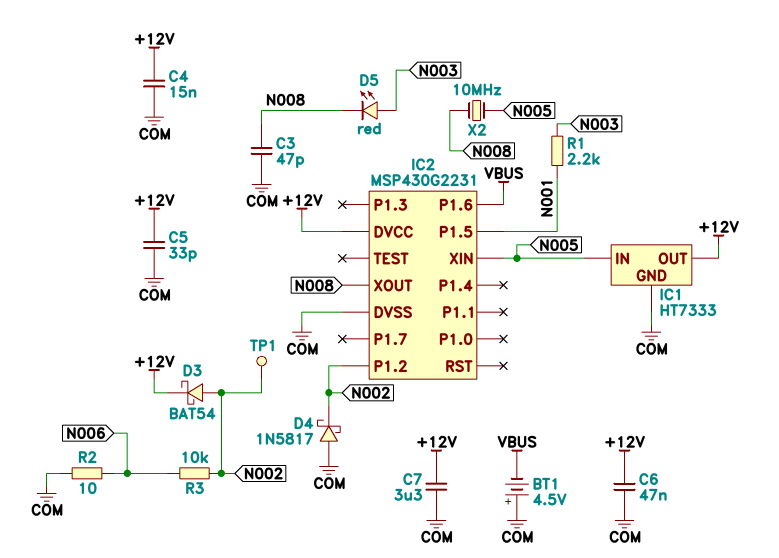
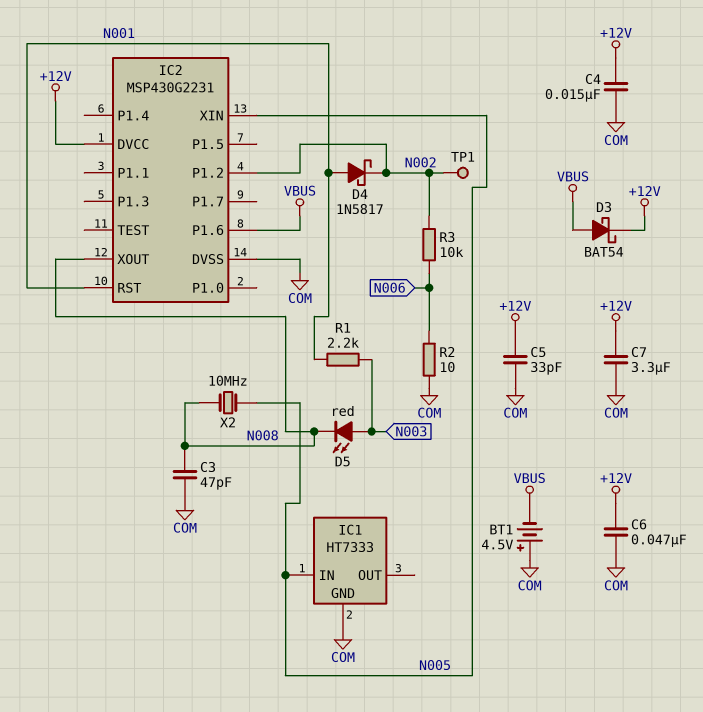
D3: schottky BAT54 (A N002, K +12V) -> schottky BAT54 (A VBUS, K +12V)
D4: schottky 1N5817 (A COM, K N002) -> schottky 1N5817 (A N001, K N002)
IC1 pin OUT: +12V -> none
IC2 pin P1.5: N001 -> none
IC2 pin RST: none -> N001

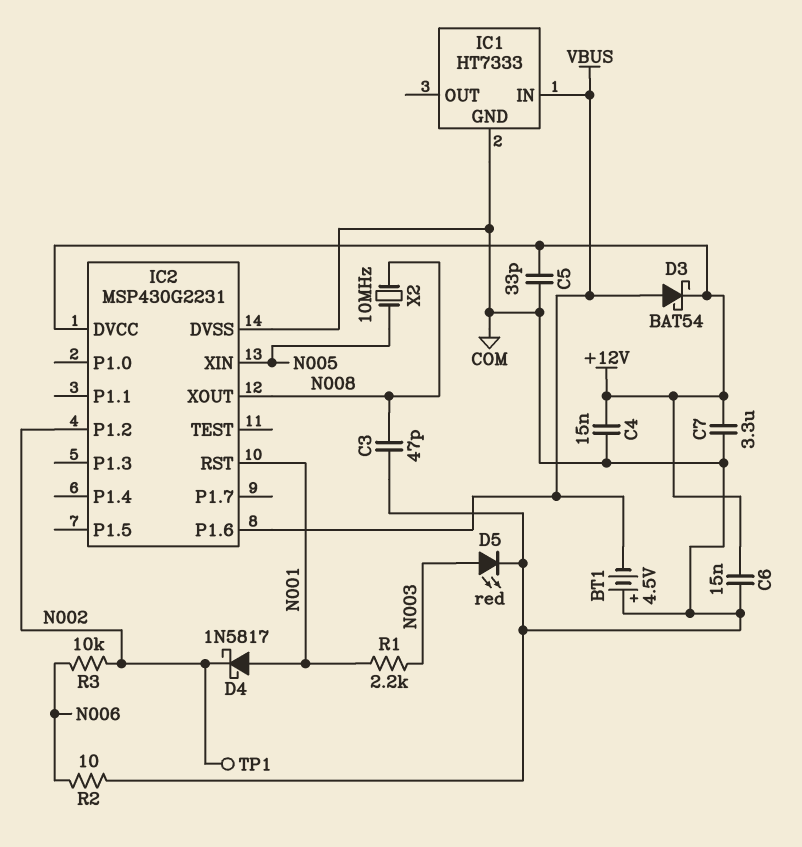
C6: 47nF (+12V, COM) -> 15nF (+12V, COM)
D5: LED red (A N003, K N008) -> LED red (A N003, K COM)
IC1 pin IN: N005 -> VBUS

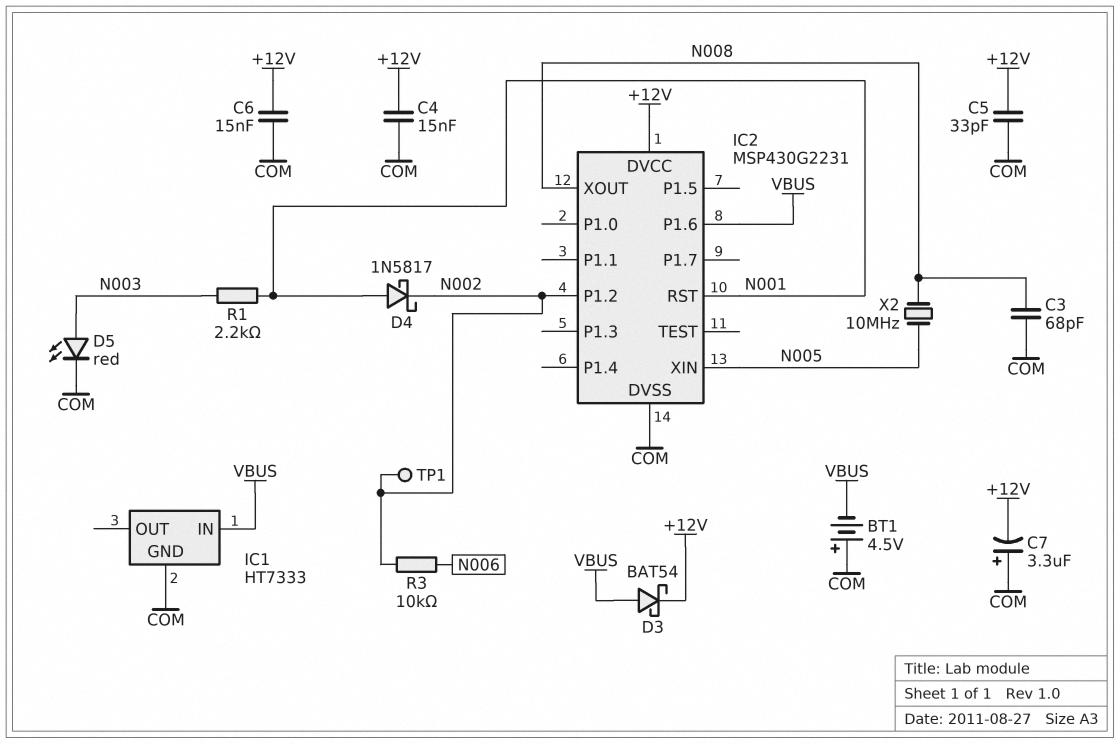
C3: 47pF (COM, N008) -> 68pF (COM, N008)
C7: 3.3uF (+12V, COM) -> 3.3uF (plus COM, minus +12V)
R2: 10 (COM, N006) -> none

